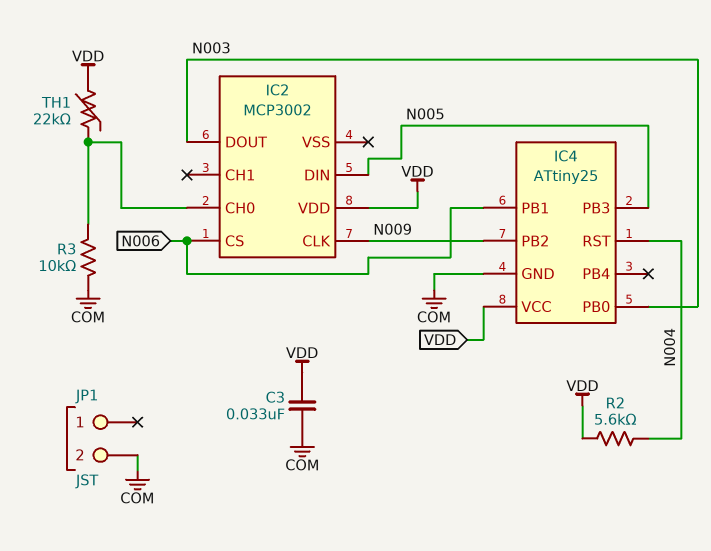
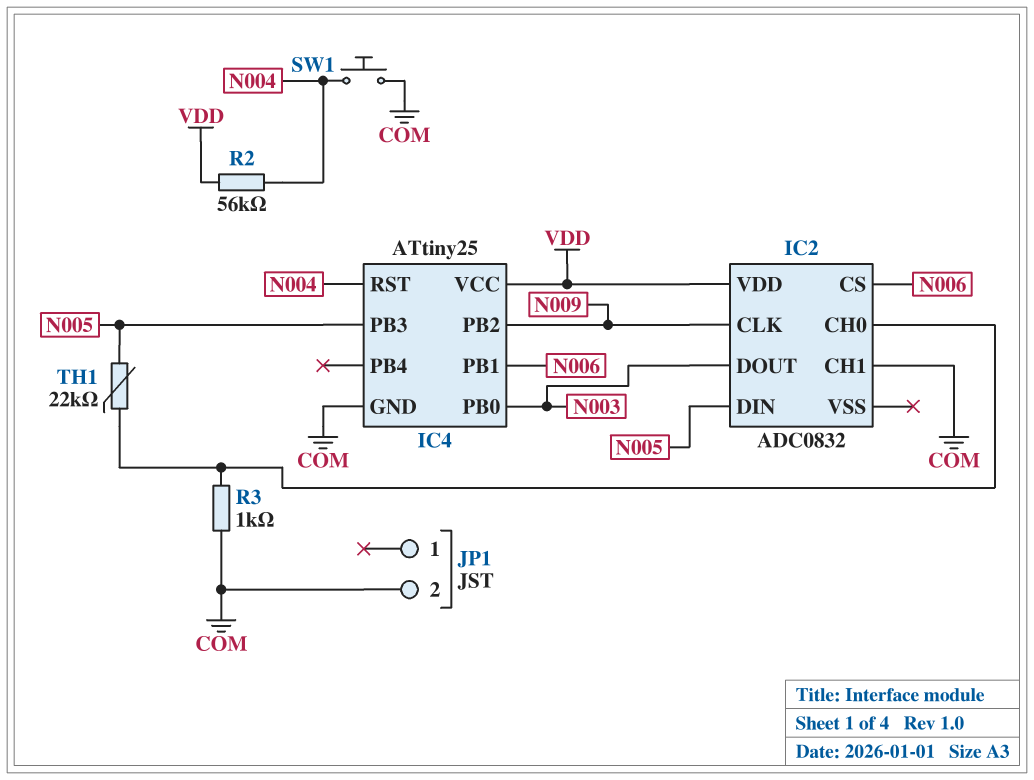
C3: 33nF (COM, VDD) -> none
IC2: MCP3002 -> ADC0832
IC2 pin CH1: none -> COM
R2: 5.6k (N004, VDD) -> 56k (N004, VDD)
R3: 10k (COM, IC2/CH0) -> 1k (COM, IC2/CH0)
SW1: none -> button (COM, N004)
TH1: 22k (IC2/CH0, VDD) -> 22k (IC2/CH0, N005)

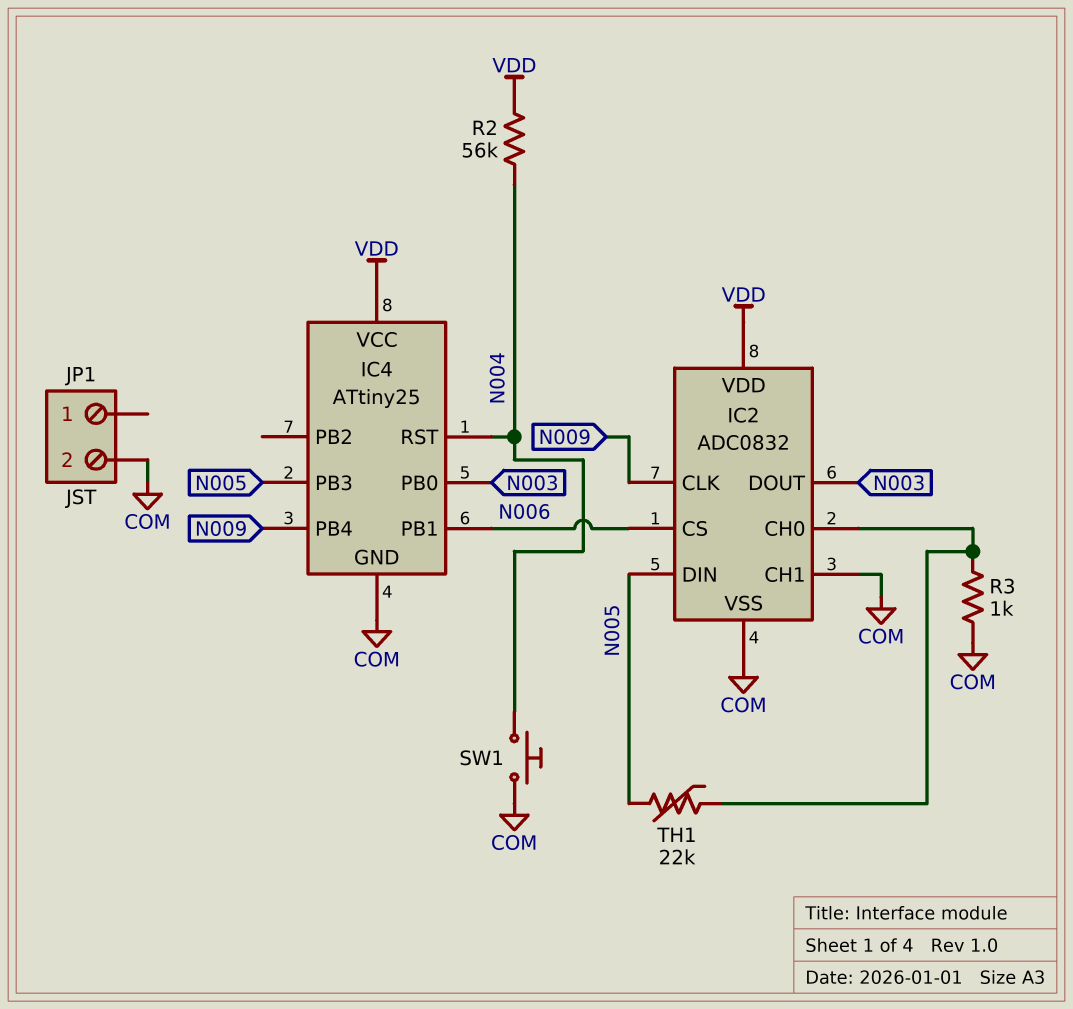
IC2 pin VSS: none -> COM
IC4 pin PB2: N009 -> none
IC4 pin PB4: none -> N009

